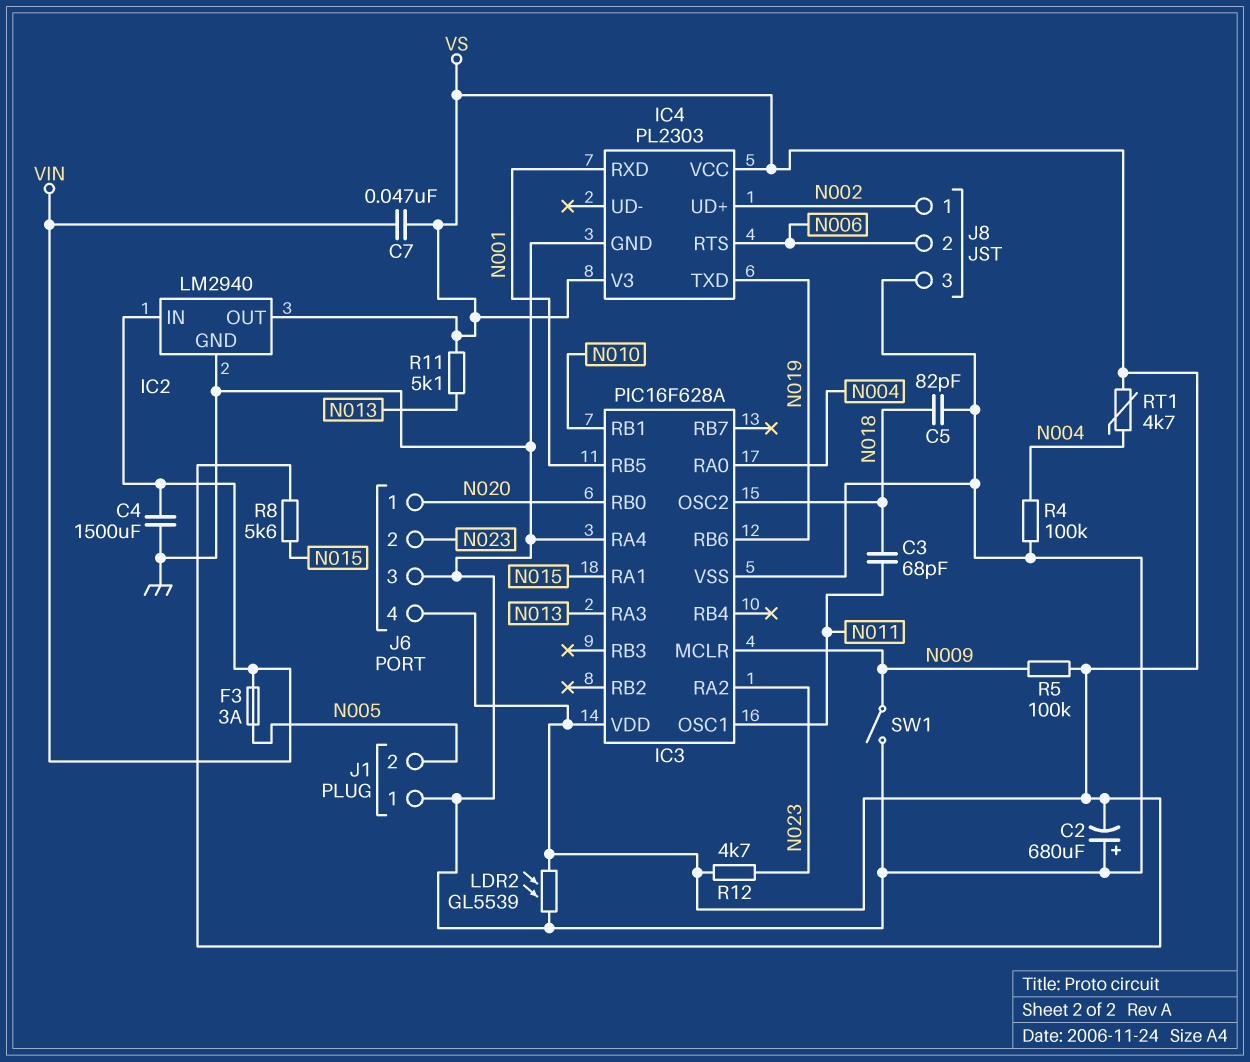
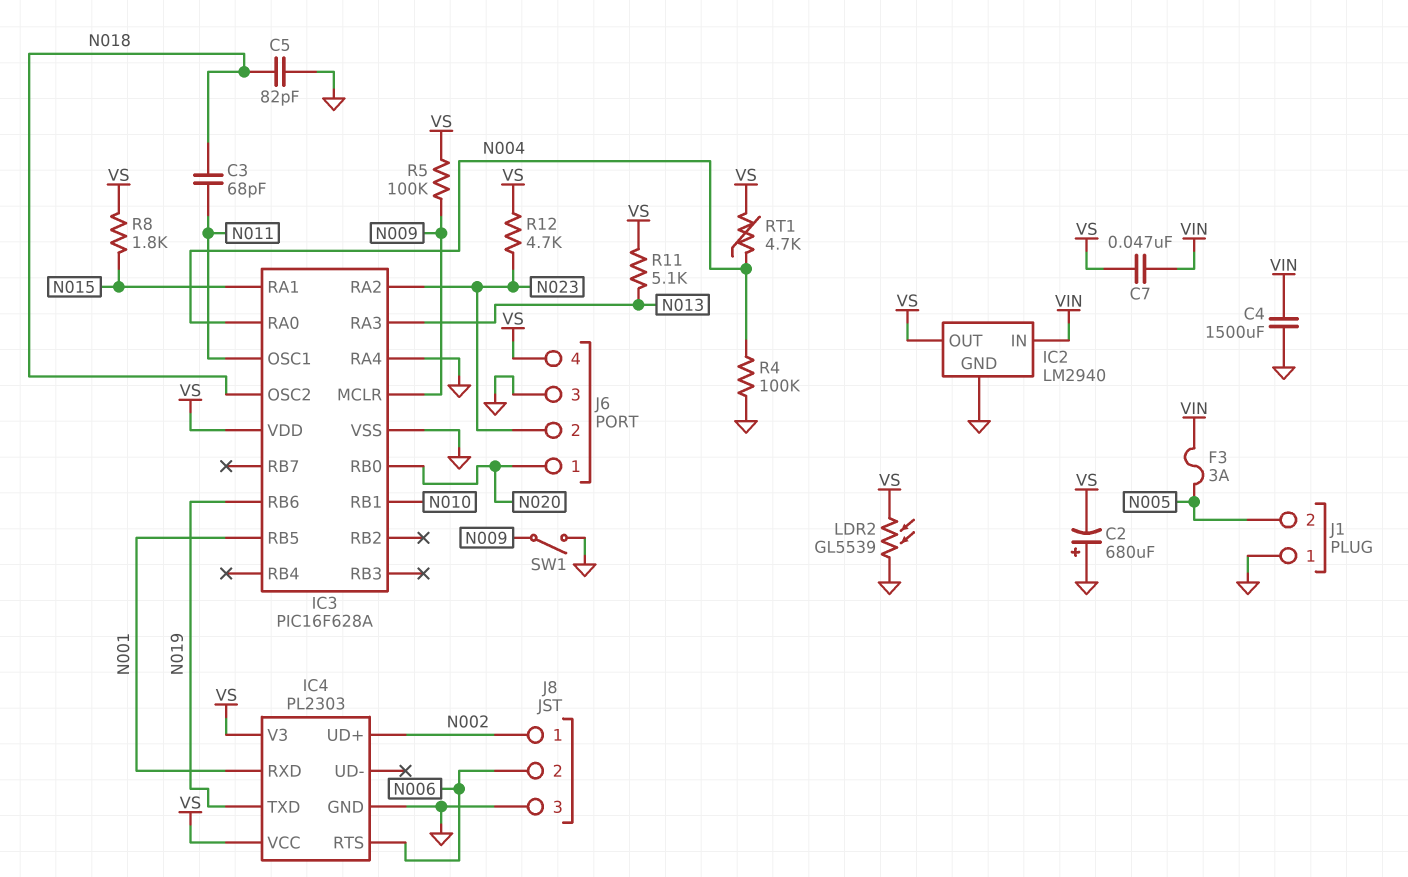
R8: 5.6k (N015, VS) -> 1.8k (N015, VS)

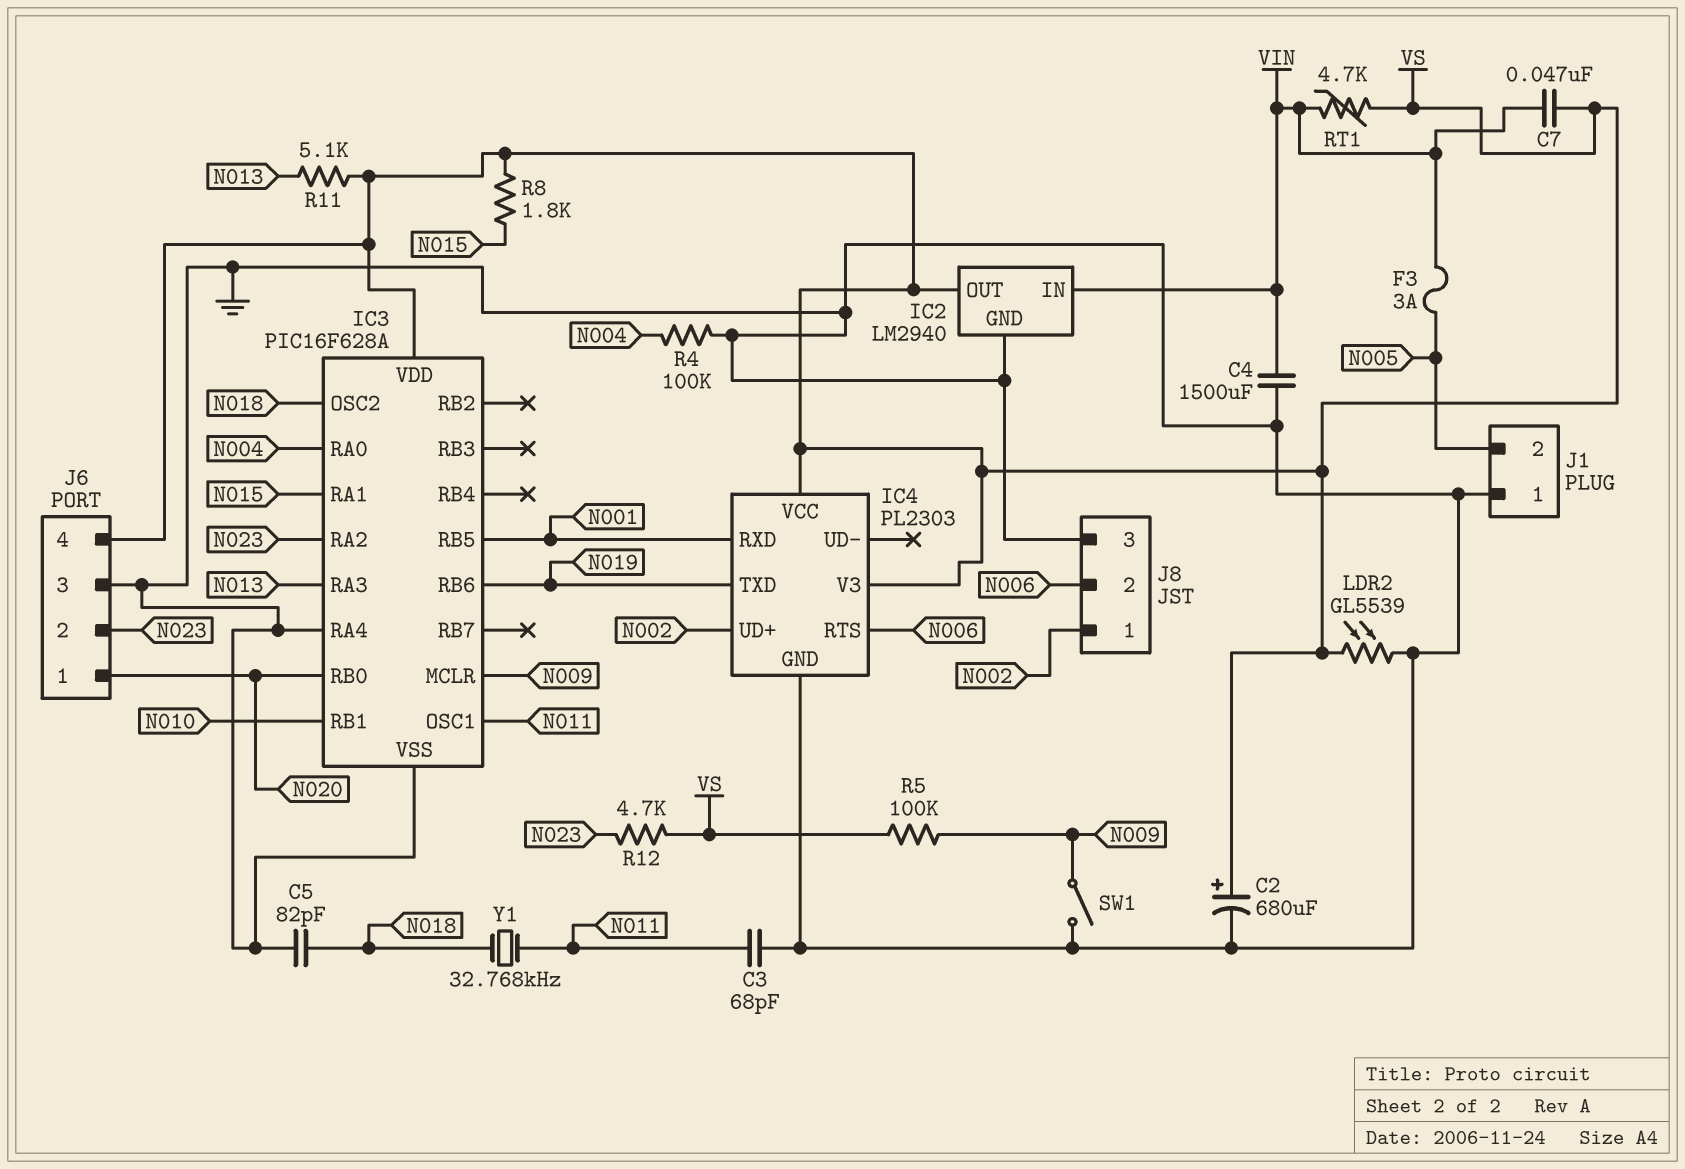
C2: 680uF (plus GND, minus VS) -> 680uF (plus VS, minus GND)
C3: 68pF (N011, N018) -> 68pF (GND, N011)
RT1: 4.7k (N004, VS) -> 4.7k (VIN, VS)
Y1: none -> 32.768kHz (N011, N018)

